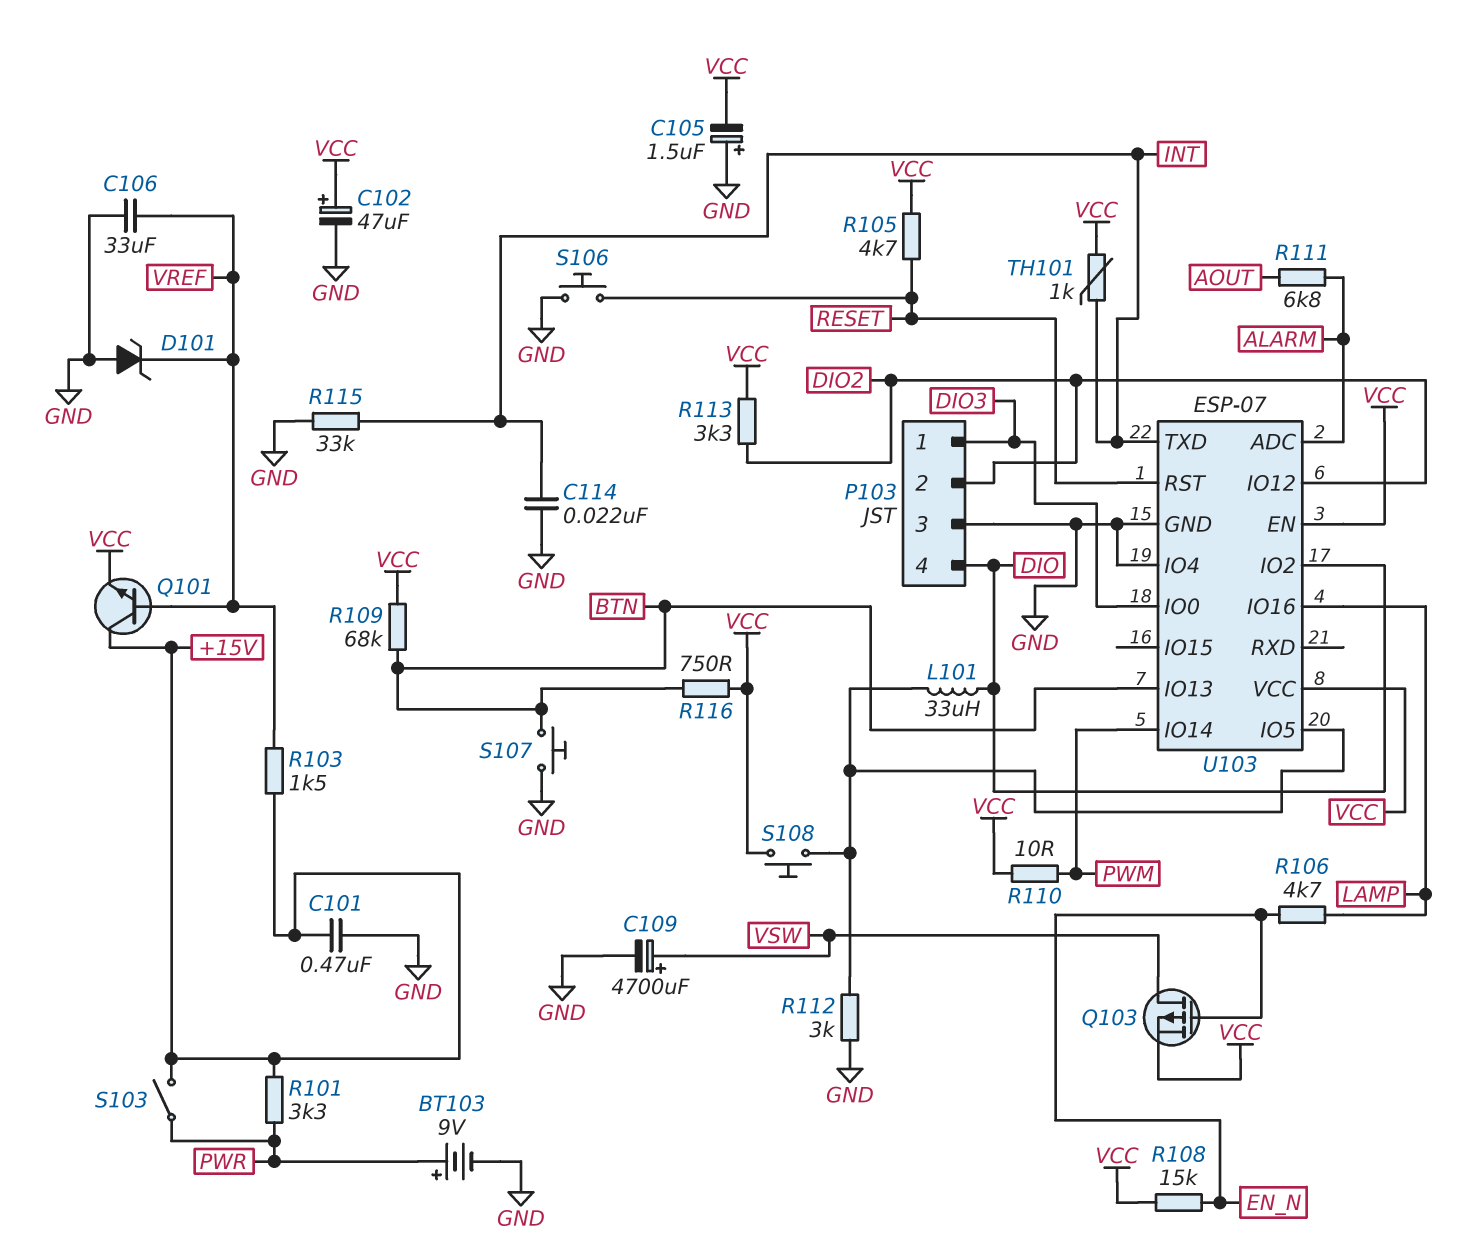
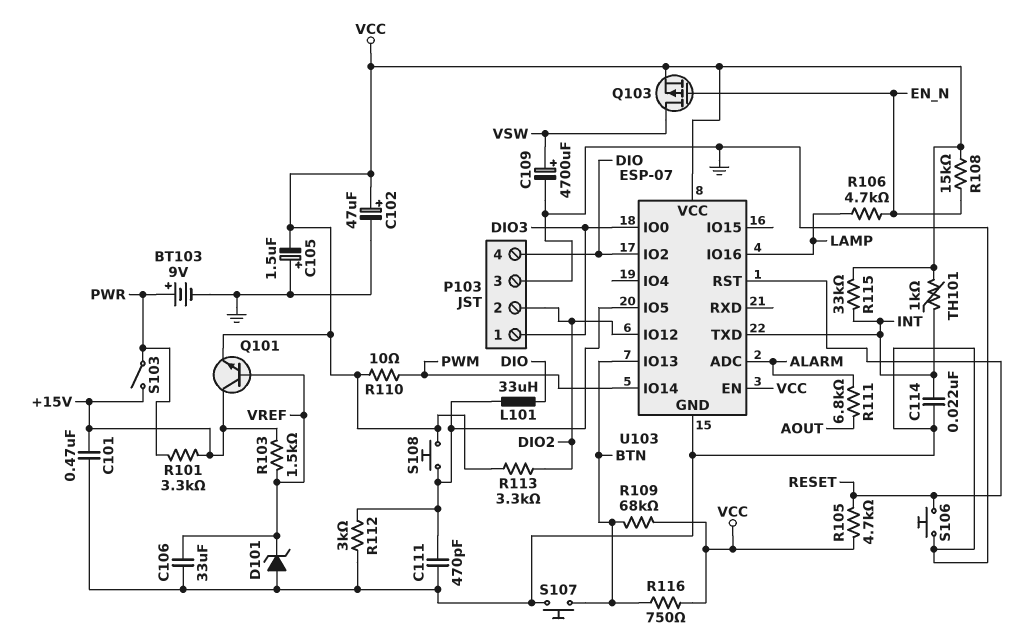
C111: none -> 470pF (GND, U103/IO5)
R115: 33k (GND, INT) -> 33k (INT, VCC)
U103 pin IO4: GND -> none

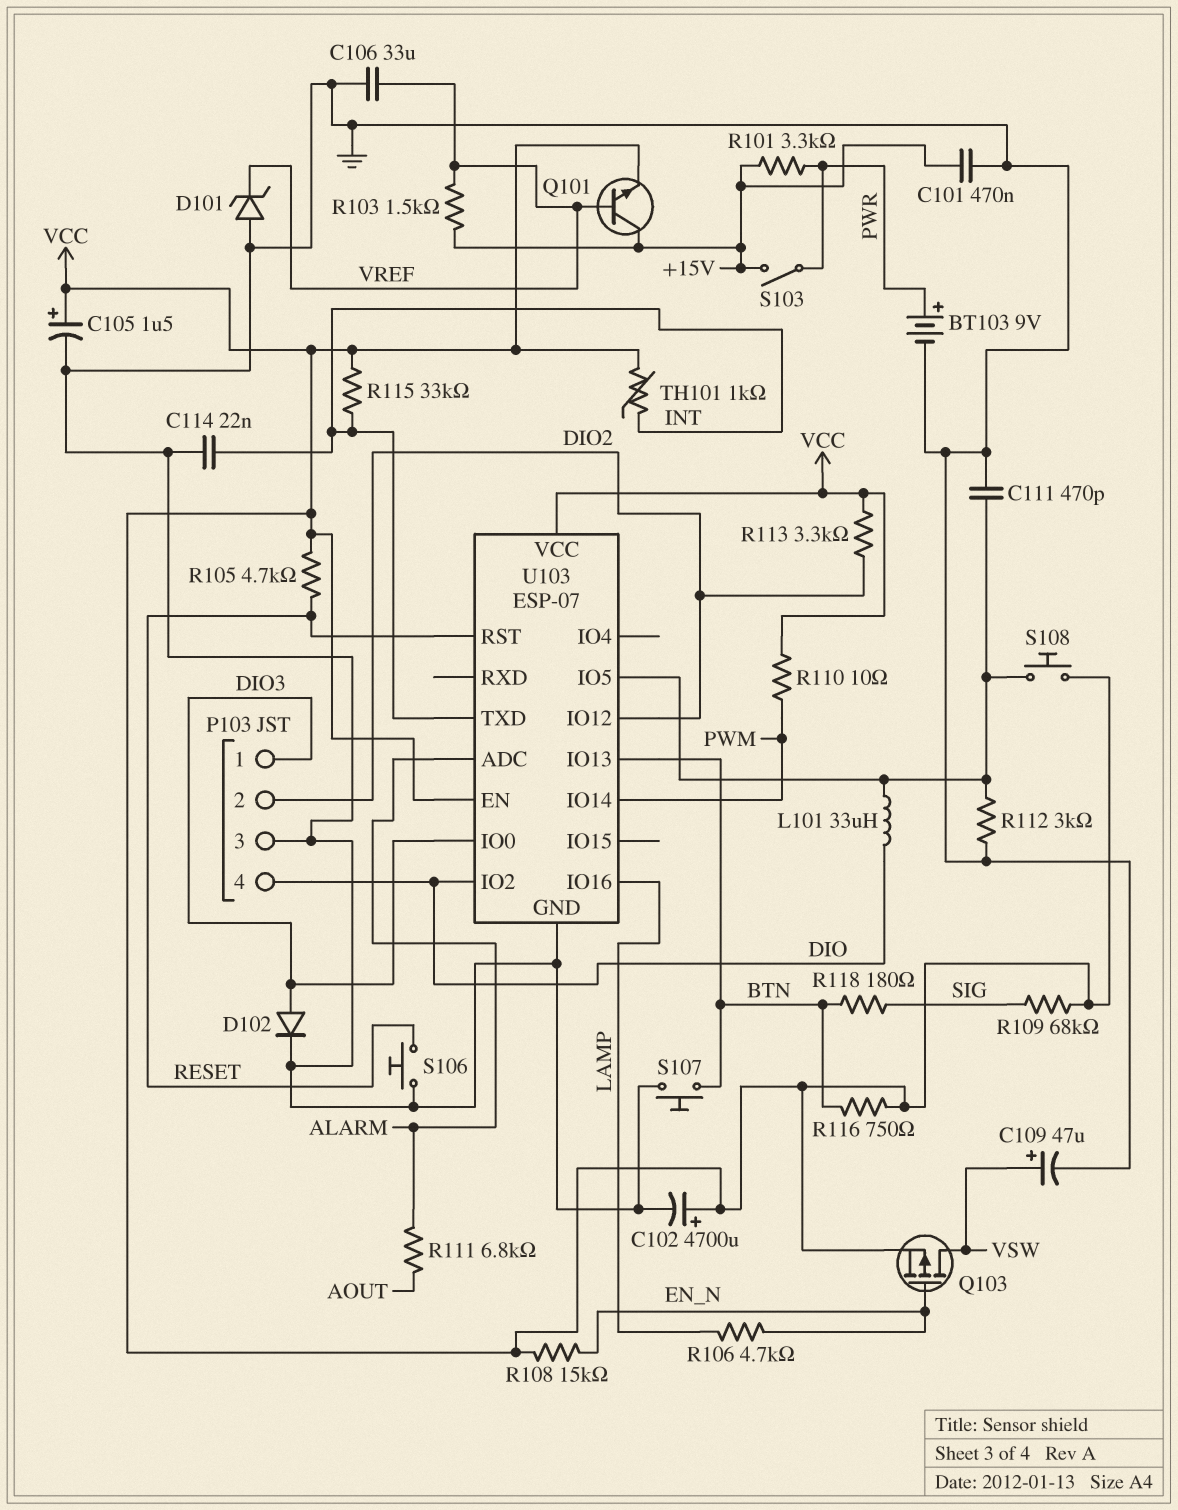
C102: 47uF (plus VCC, minus GND) -> 4700uF (plus VCC, minus GND)
C105: 1.5uF (plus GND, minus VCC) -> 1.5uF (plus VCC, minus GND)
C109: 4700uF (plus VSW, minus GND) -> 47uF (plus VSW, minus GND)
D102: none -> diode (A DIO3, K GND)
R109: 68k (BTN, VCC) -> 68k (SIG, VCC)
R118: none -> 180 (BTN, SIG)

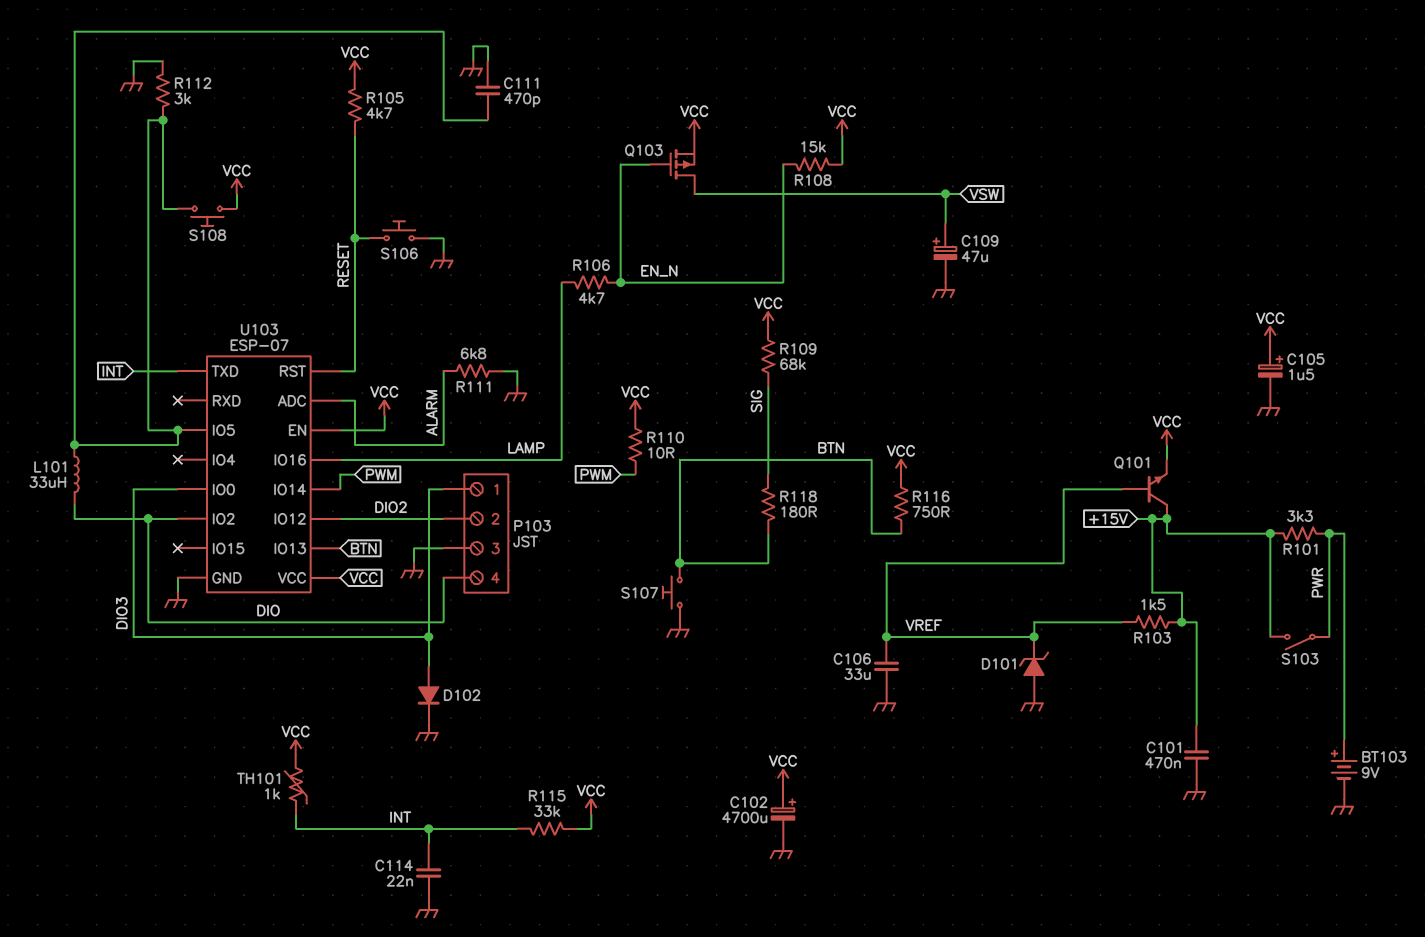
R111: 6.8k (ALARM, AOUT) -> 6.8k (ALARM, GND)
R113: 3.3k (DIO2, VCC) -> none

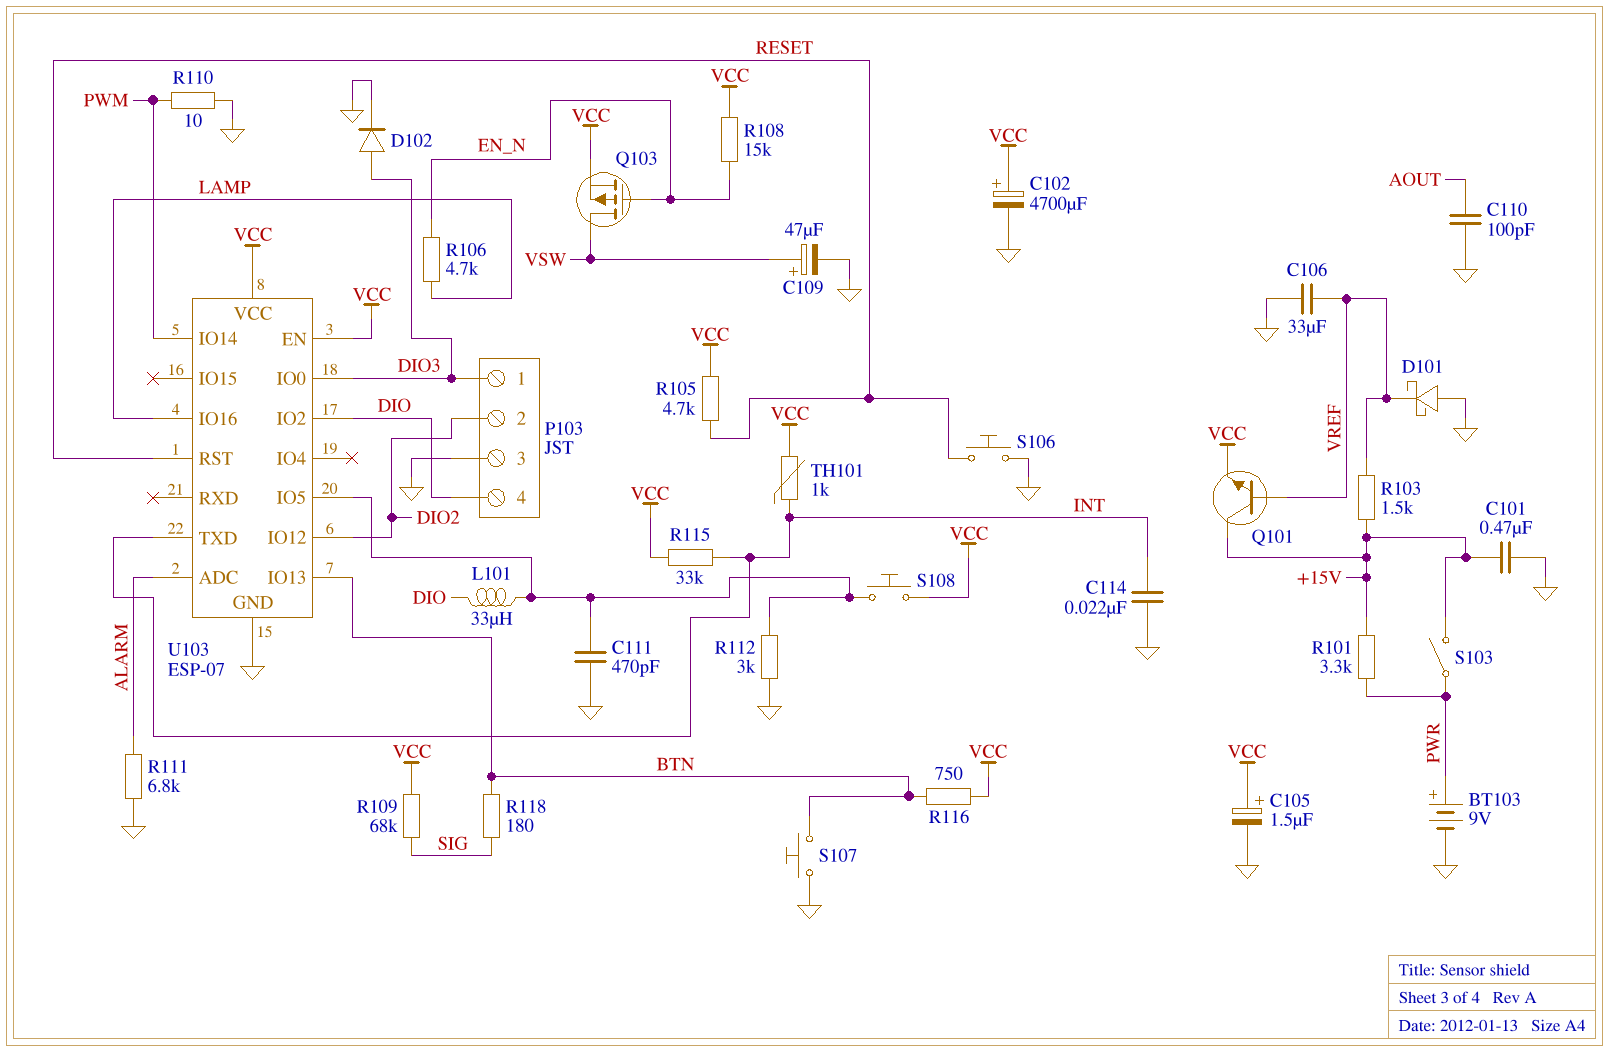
C110: none -> 100pF (AOUT, GND)
D101: zener (A GND, K VREF) -> schottky (A GND, K VREF)
R110: 10 (PWM, VCC) -> 10 (GND, PWM)

